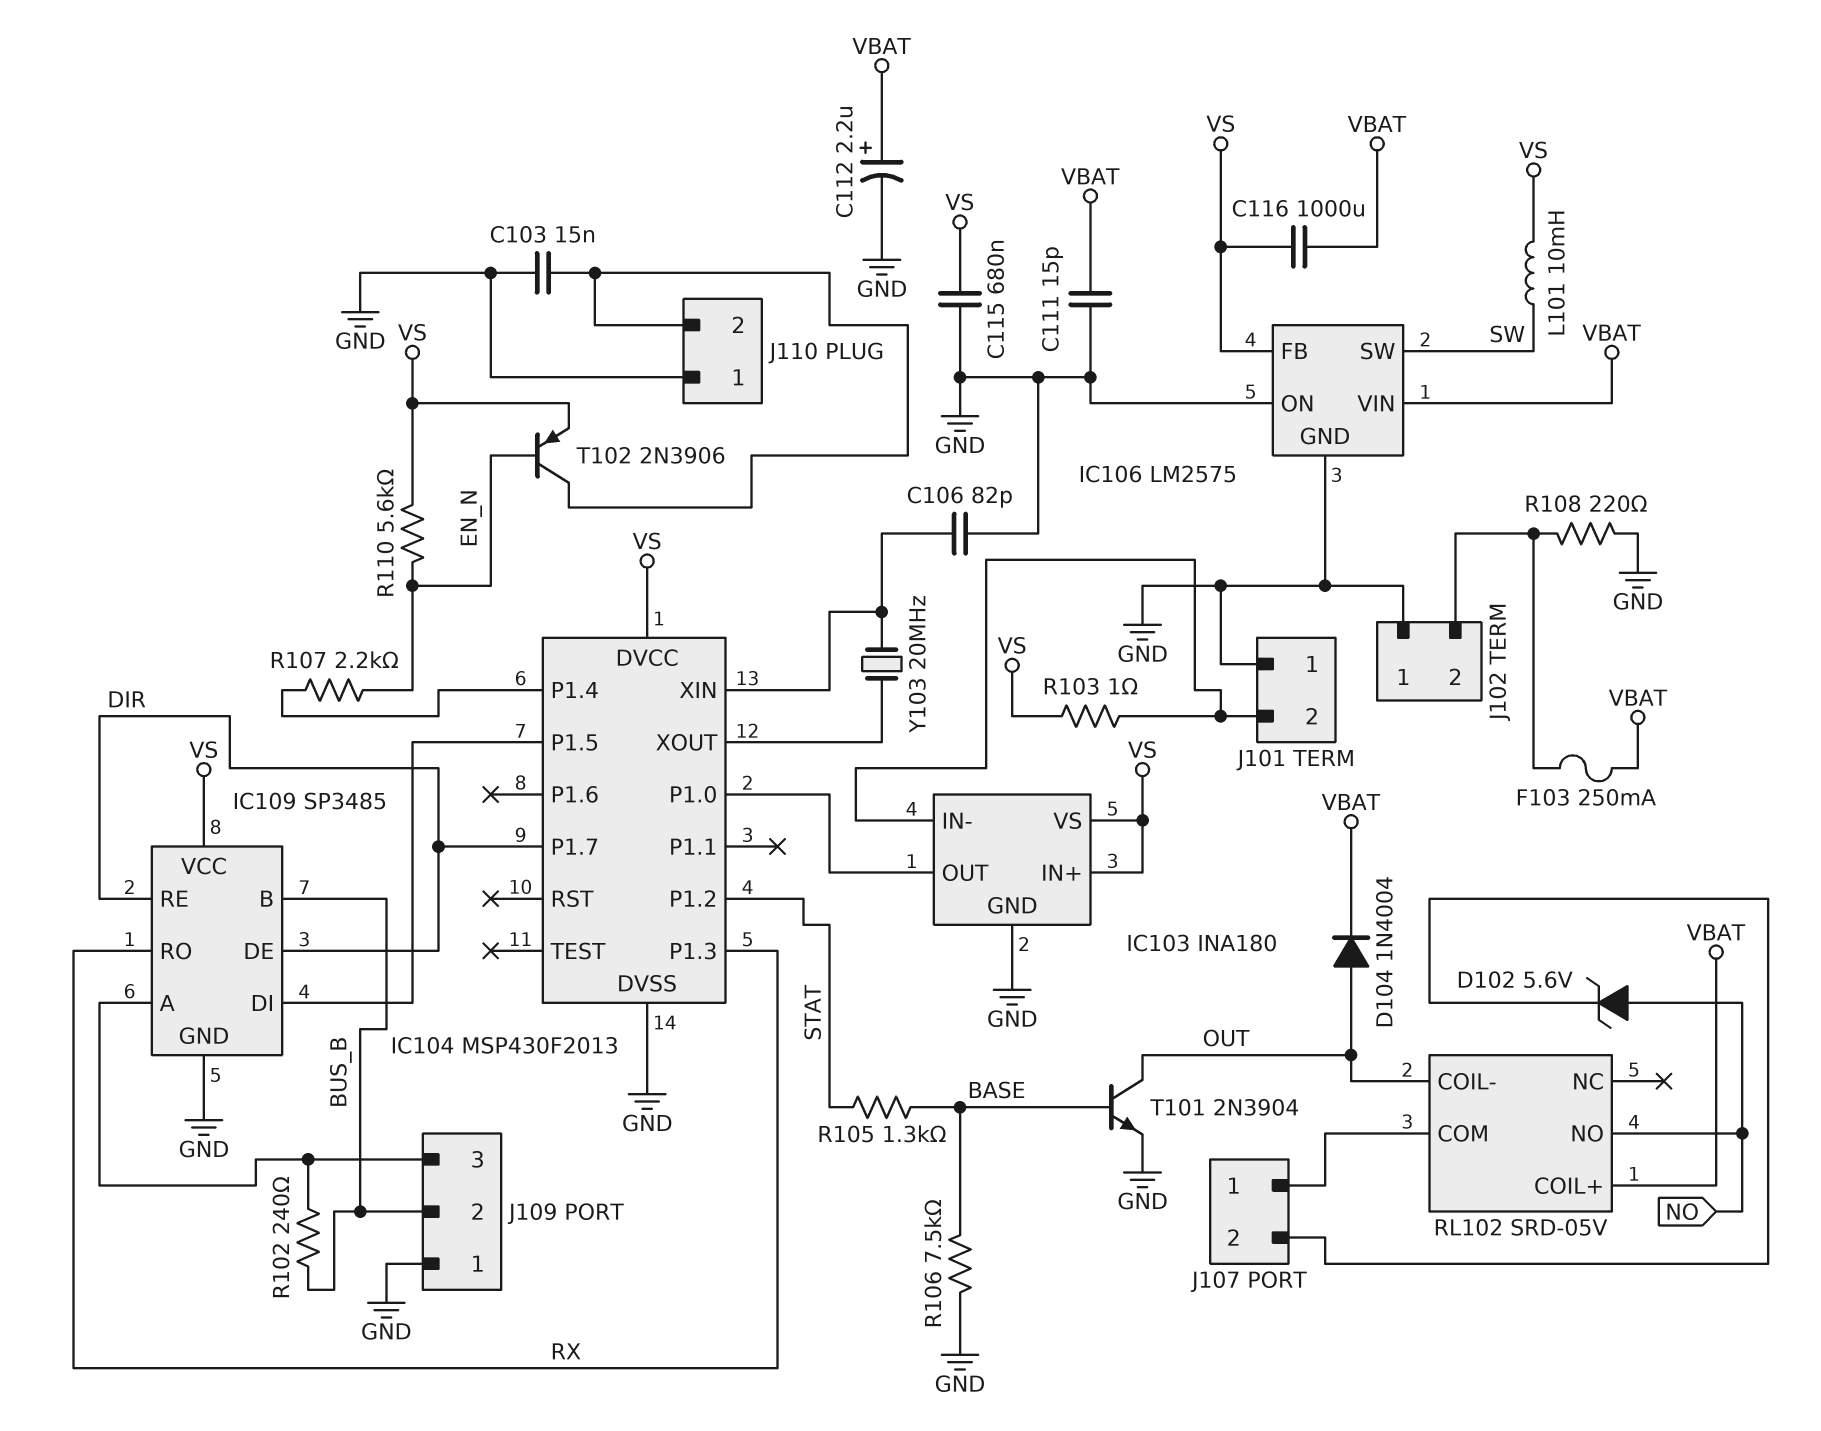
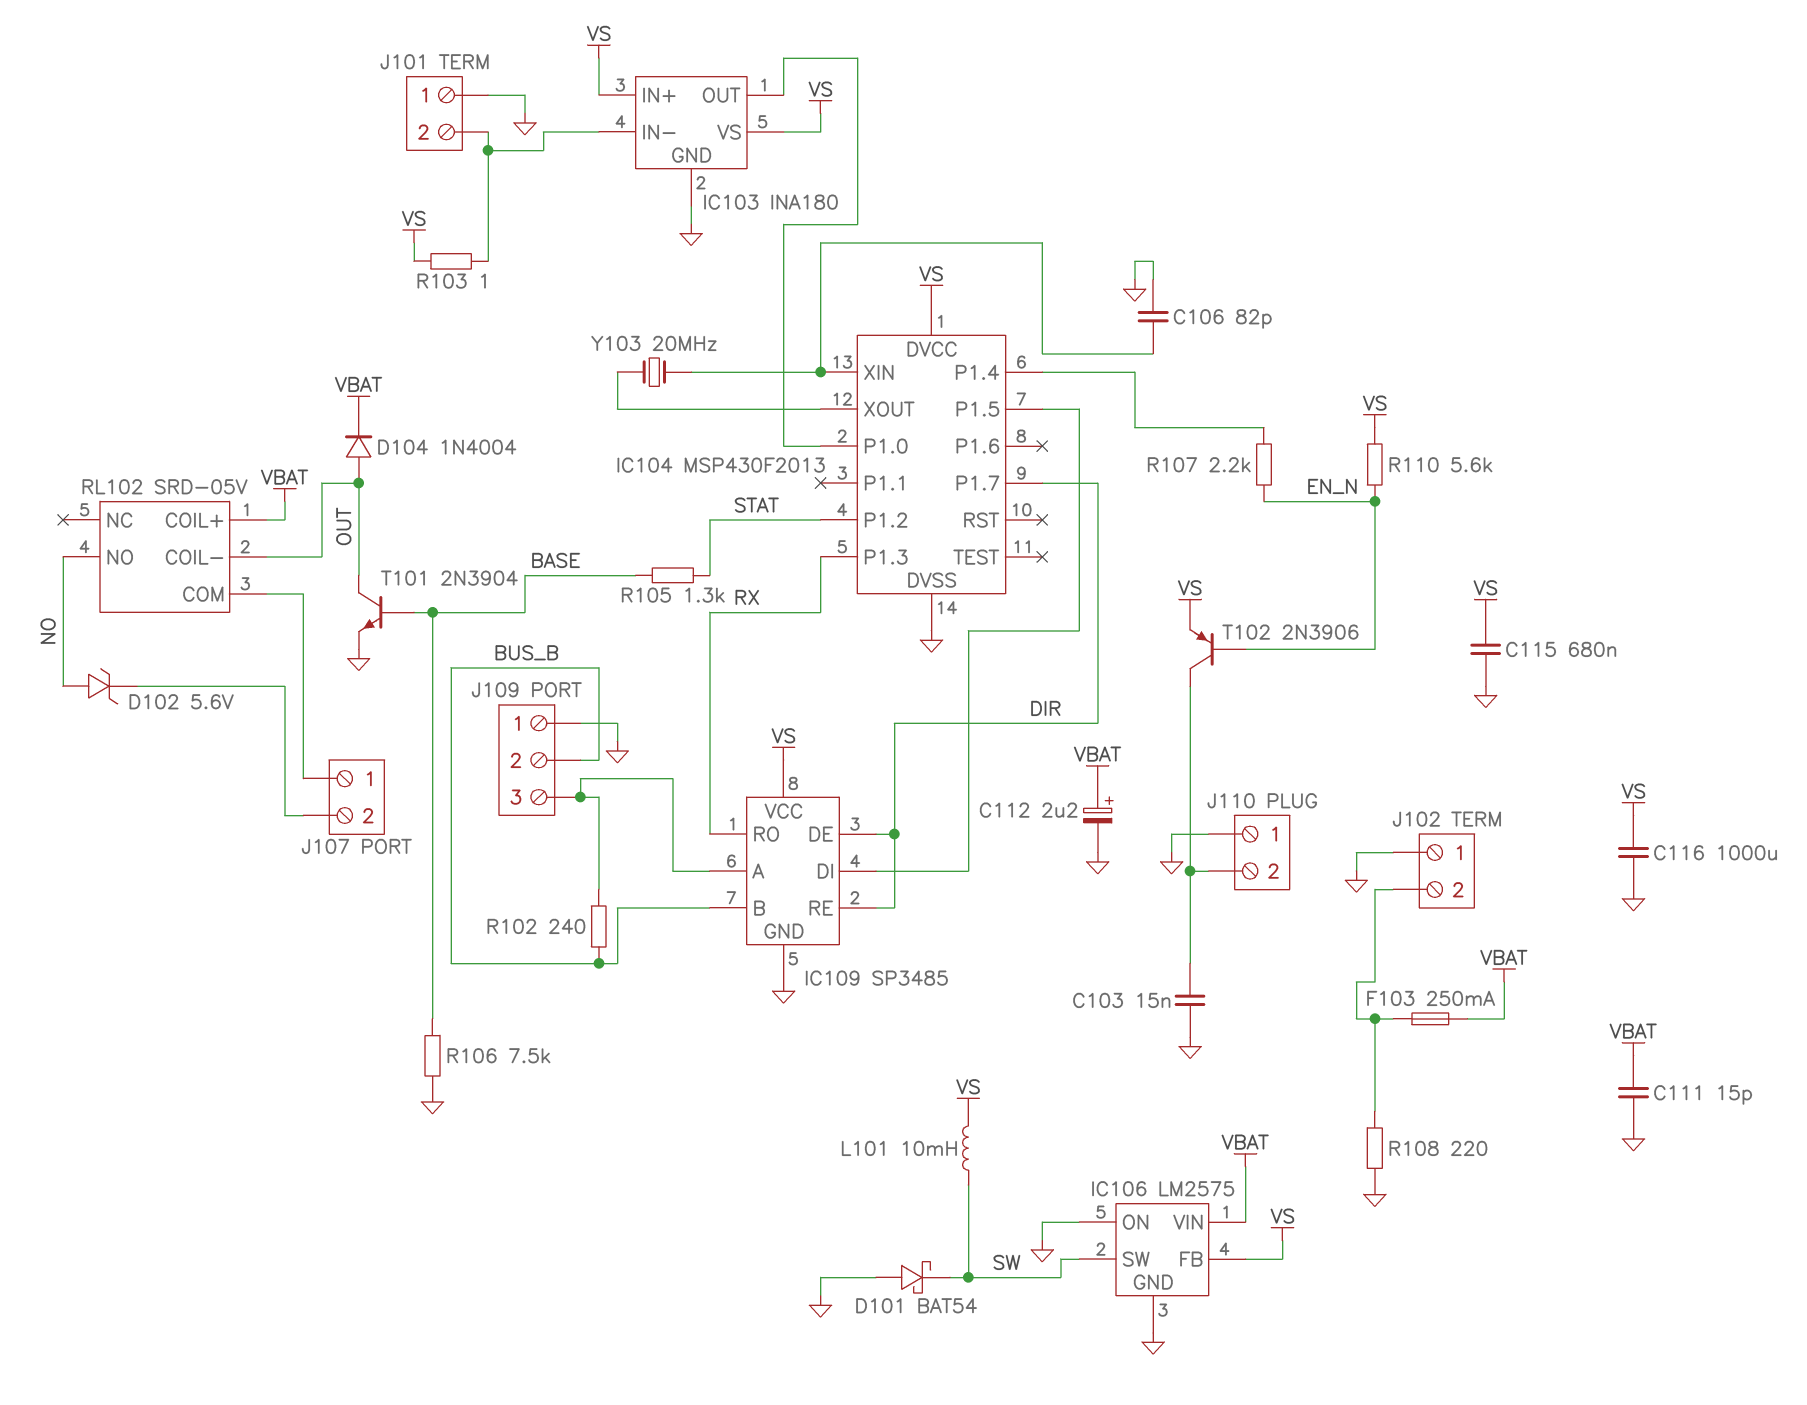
C116: 1000uF (VBAT, VS) -> 1000uF (GND, VS)
D101: none -> schottky BAT54 (A GND, K SW)

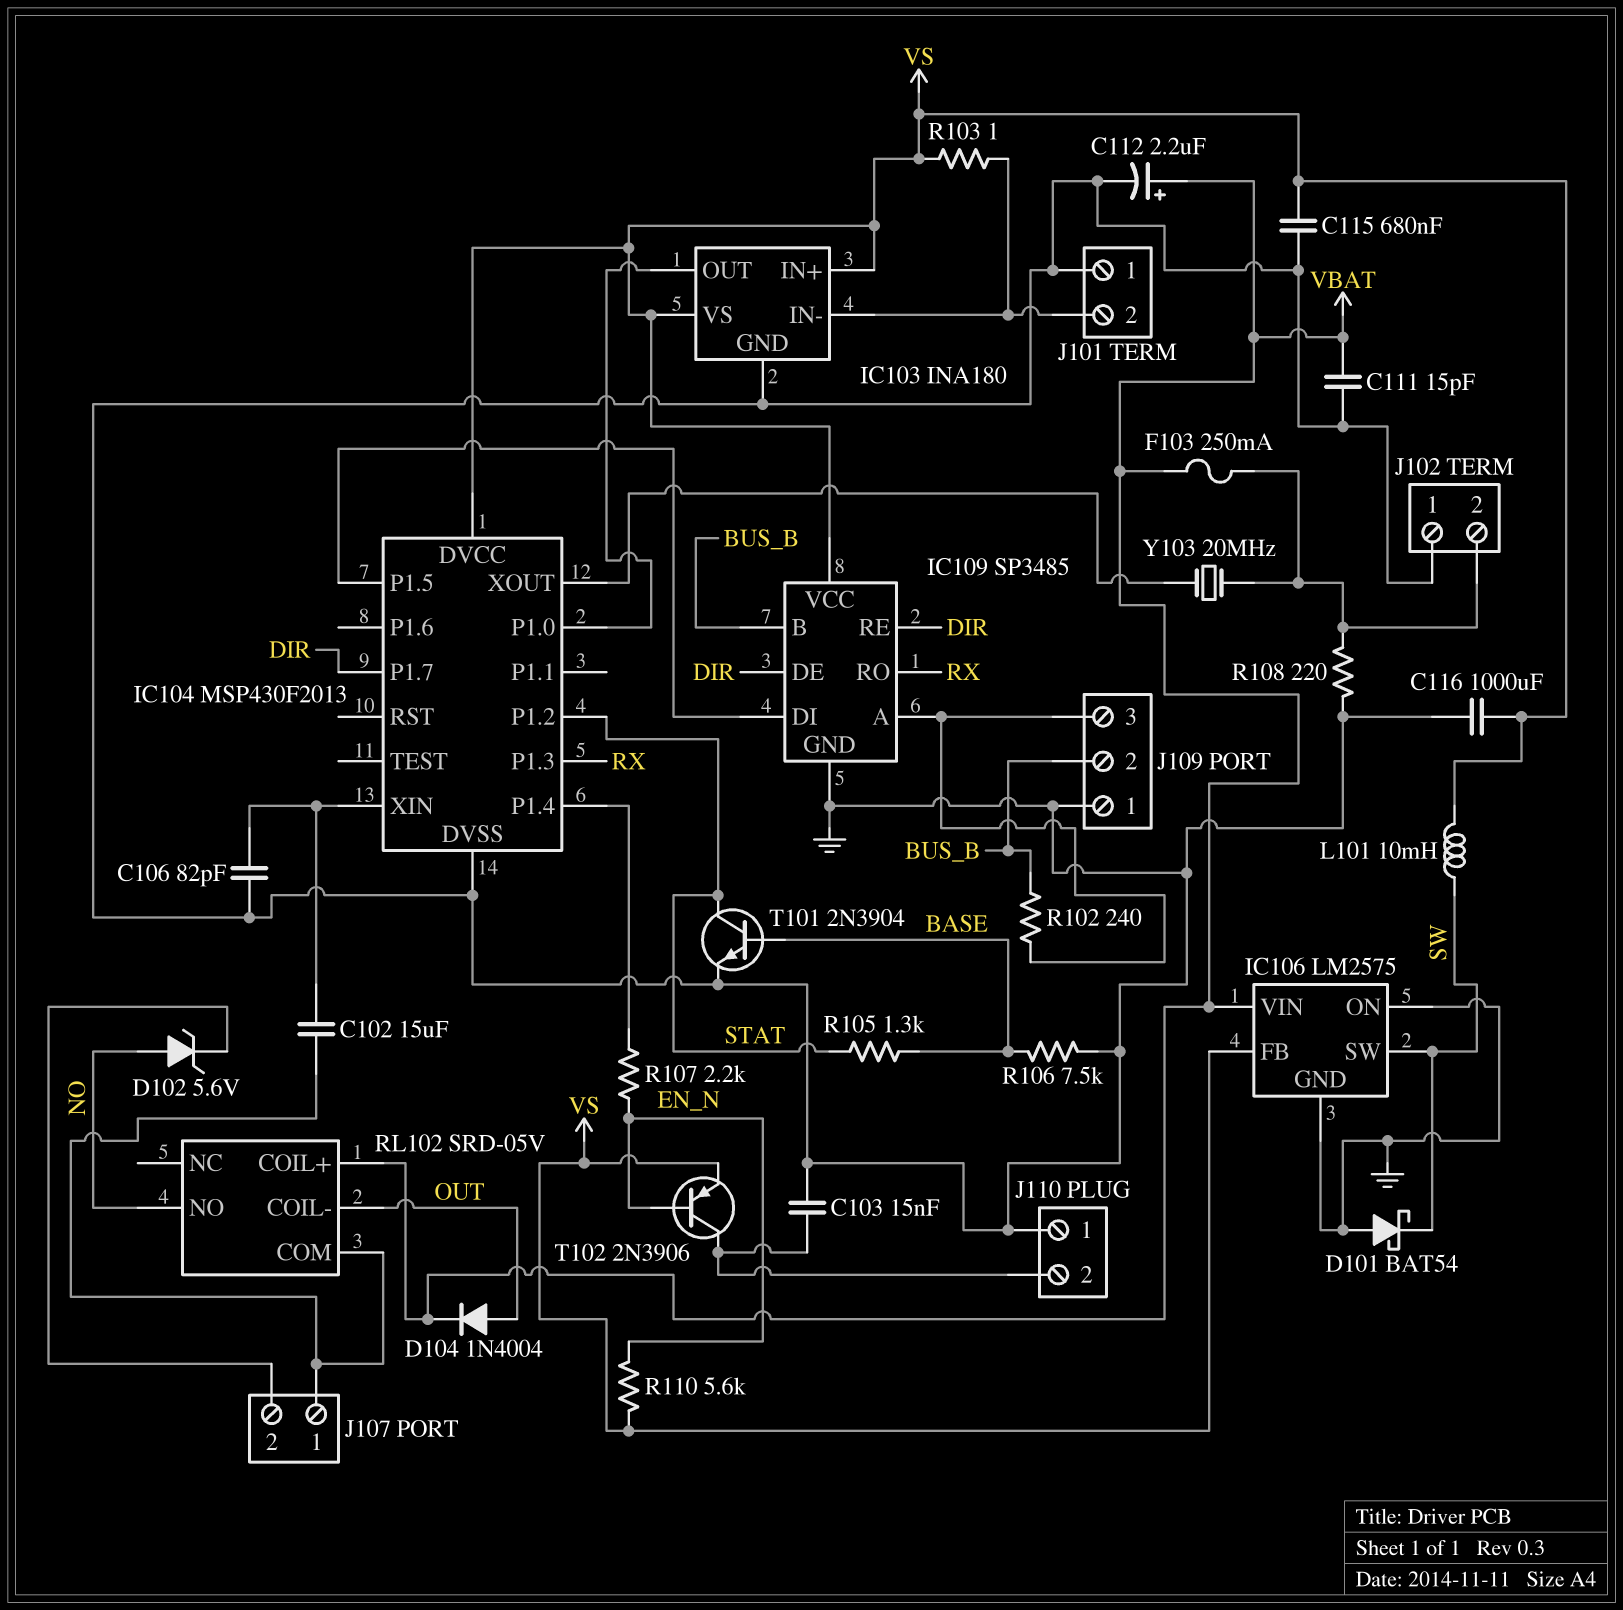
C102: none -> 15uF (IC104/XIN, J107/1)
T101: NPN 2N3904 (B BASE, C OUT, E GND) -> NPN 2N3904 (B BASE, C STAT, E GND)
Y103: 20MHz (IC104/XIN, IC104/XOUT) -> 20MHz (IC104/XOUT, J102/2)

